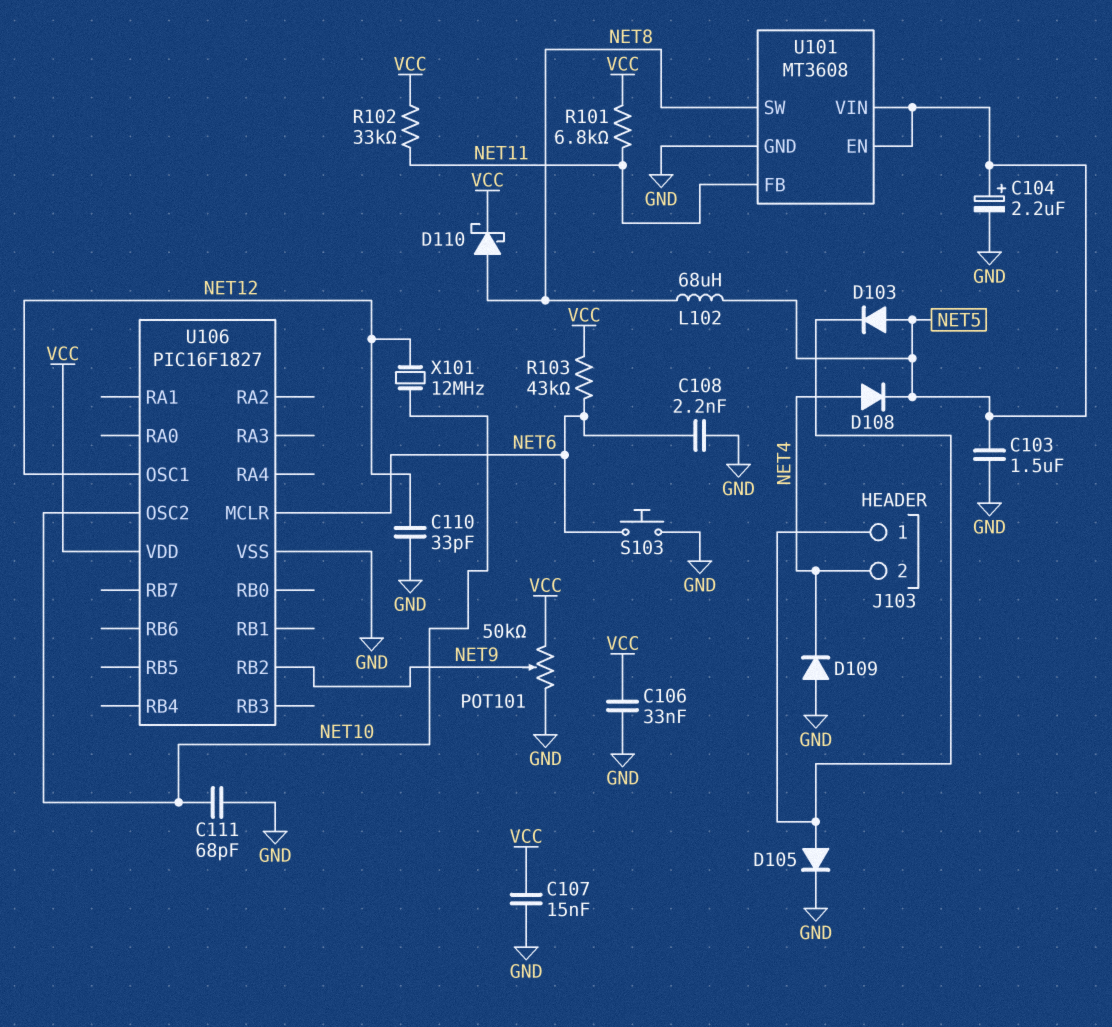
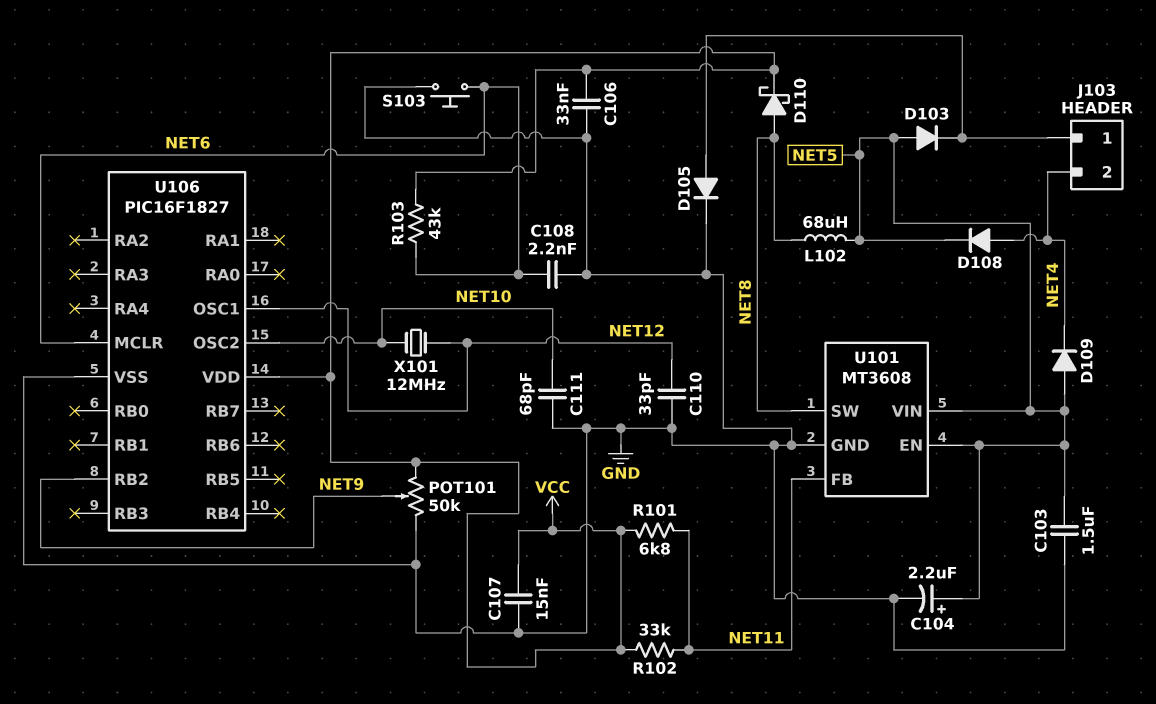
D109: diode (A GND, K NET4) -> diode (A NET5, K NET4)

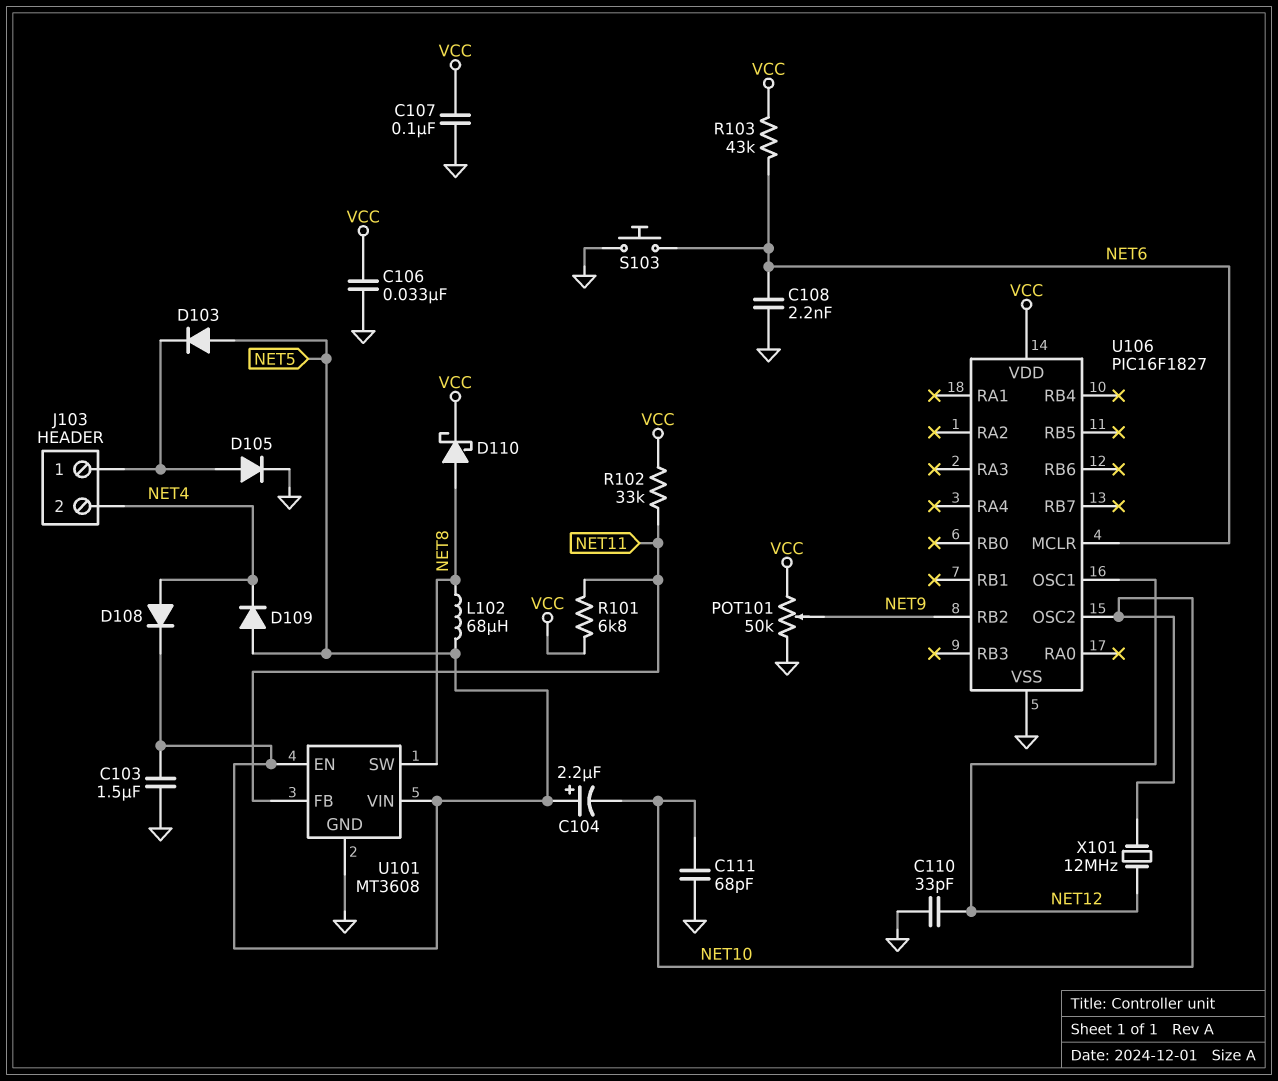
C104: 2.2uF (plus NET5, minus GND) -> 2.2uF (plus NET5, minus NET10)
C107: 15nF (GND, VCC) -> 100nF (GND, VCC)

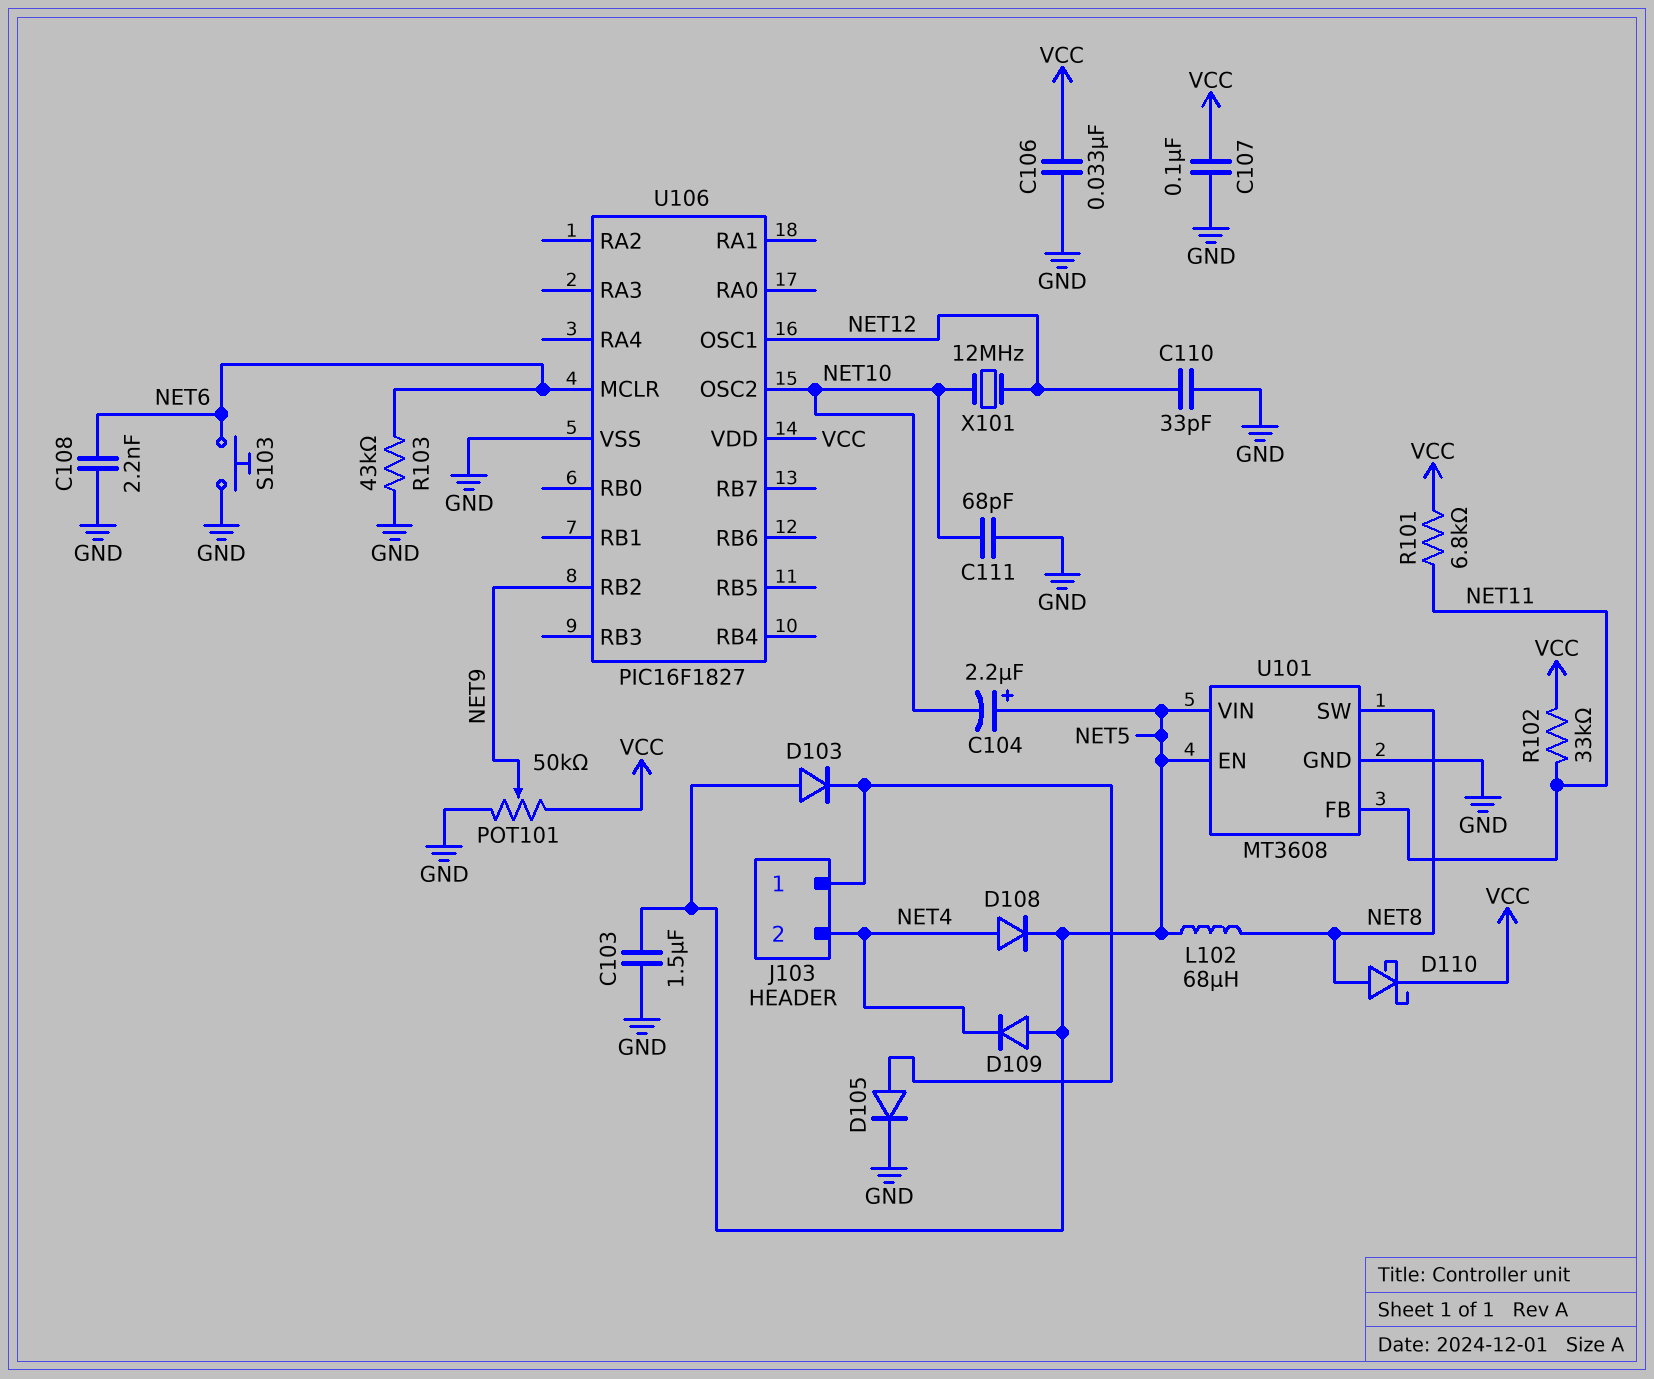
R103: 43k (NET6, VCC) -> 43k (GND, NET6)

